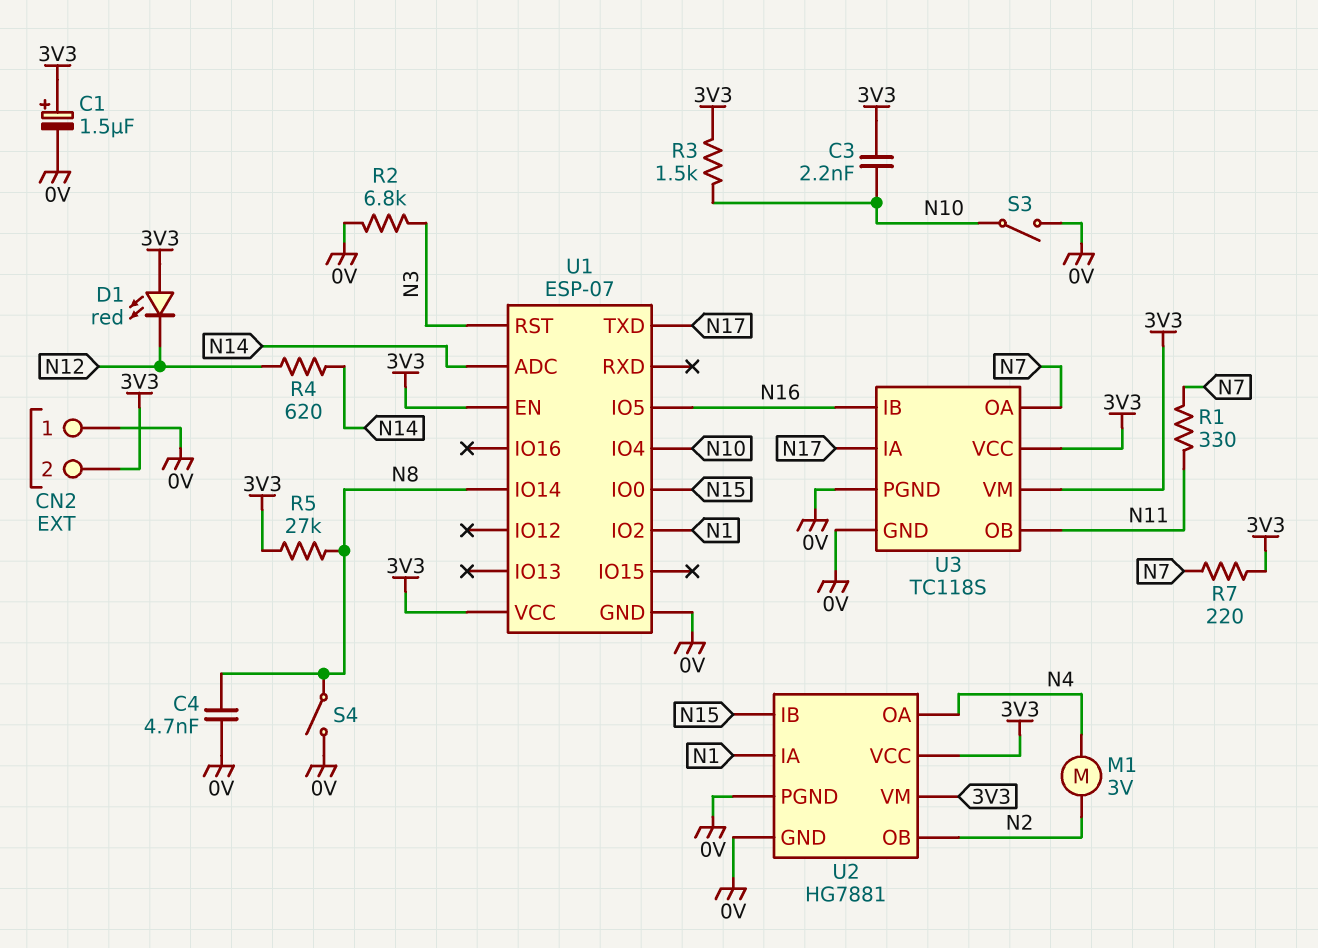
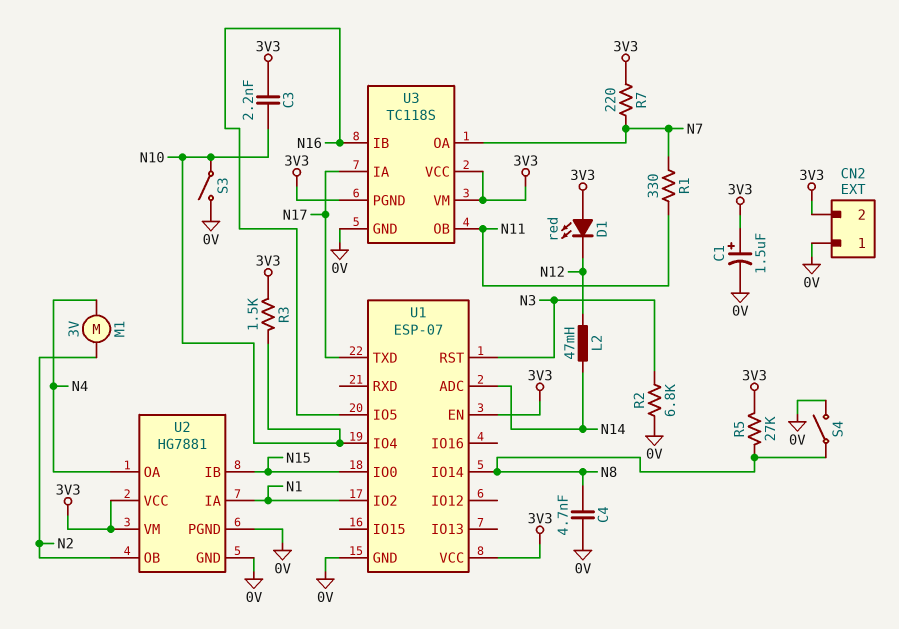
L2: none -> 47mH (N12, N14)
R4: 620 (N12, N14) -> none
U3 pin PGND: 0V -> 3V3

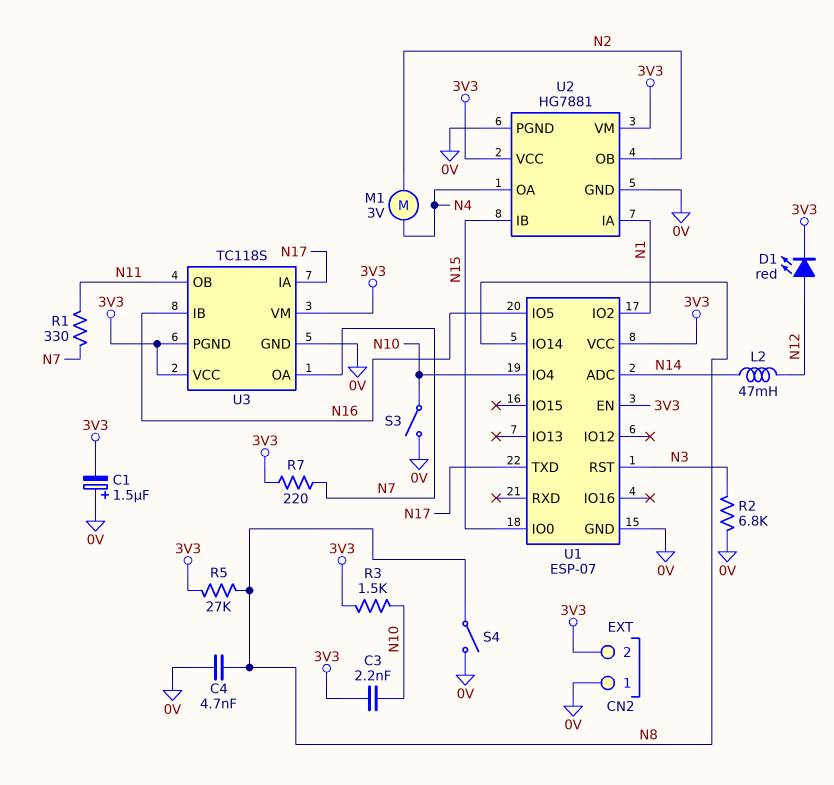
C1: 1.5uF (plus 3V3, minus 0V) -> 1.5uF (plus 0V, minus 3V3)
D1: LED red (A 3V3, K N12) -> LED red (A N12, K 3V3)

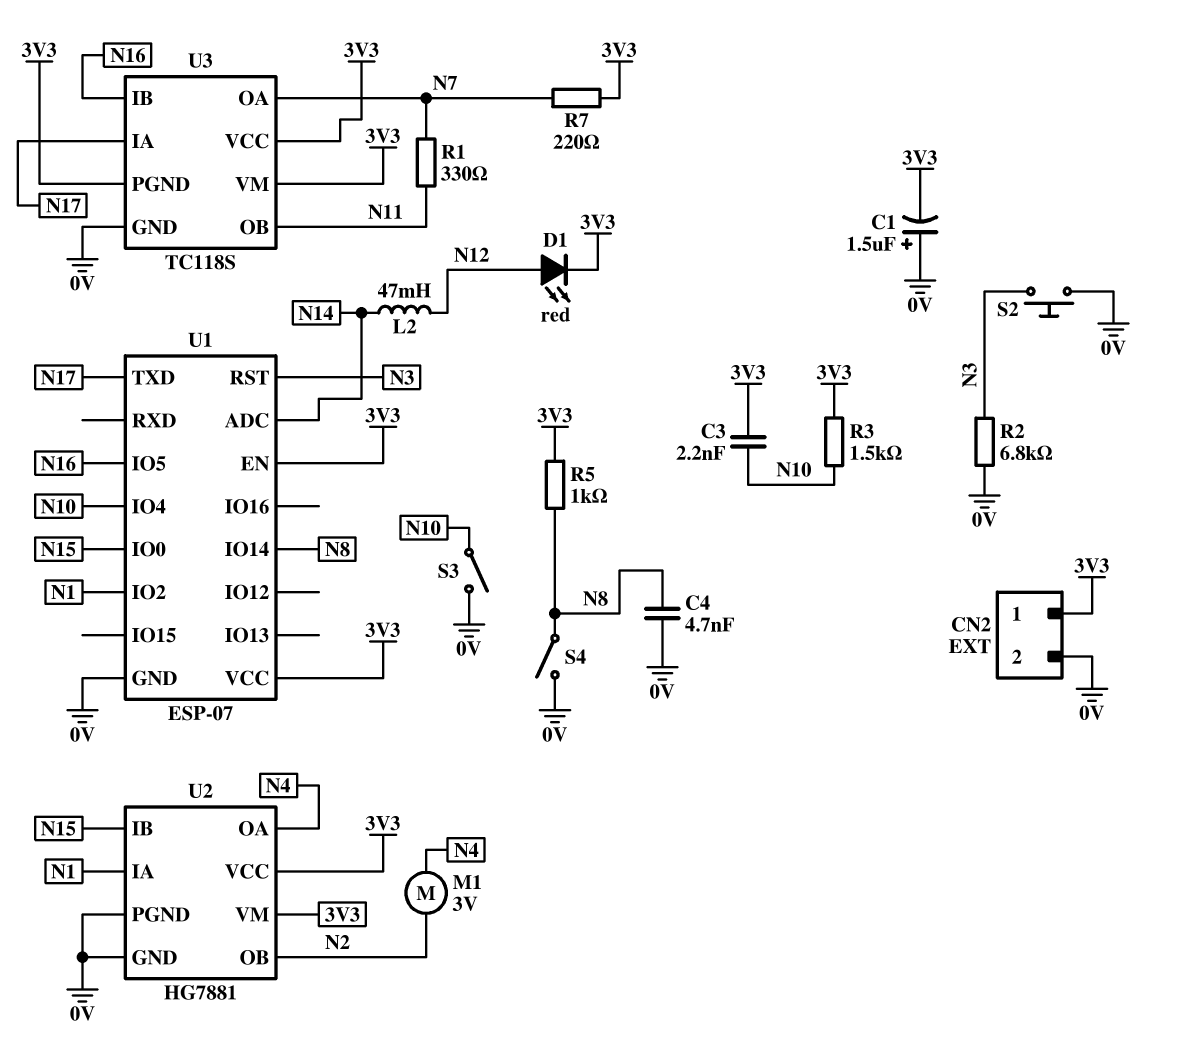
CN2 pin 1: 0V -> 3V3
CN2 pin 2: 3V3 -> 0V
R5: 27k (3V3, N8) -> 1k (3V3, N8)
S2: none -> button (0V, N3)

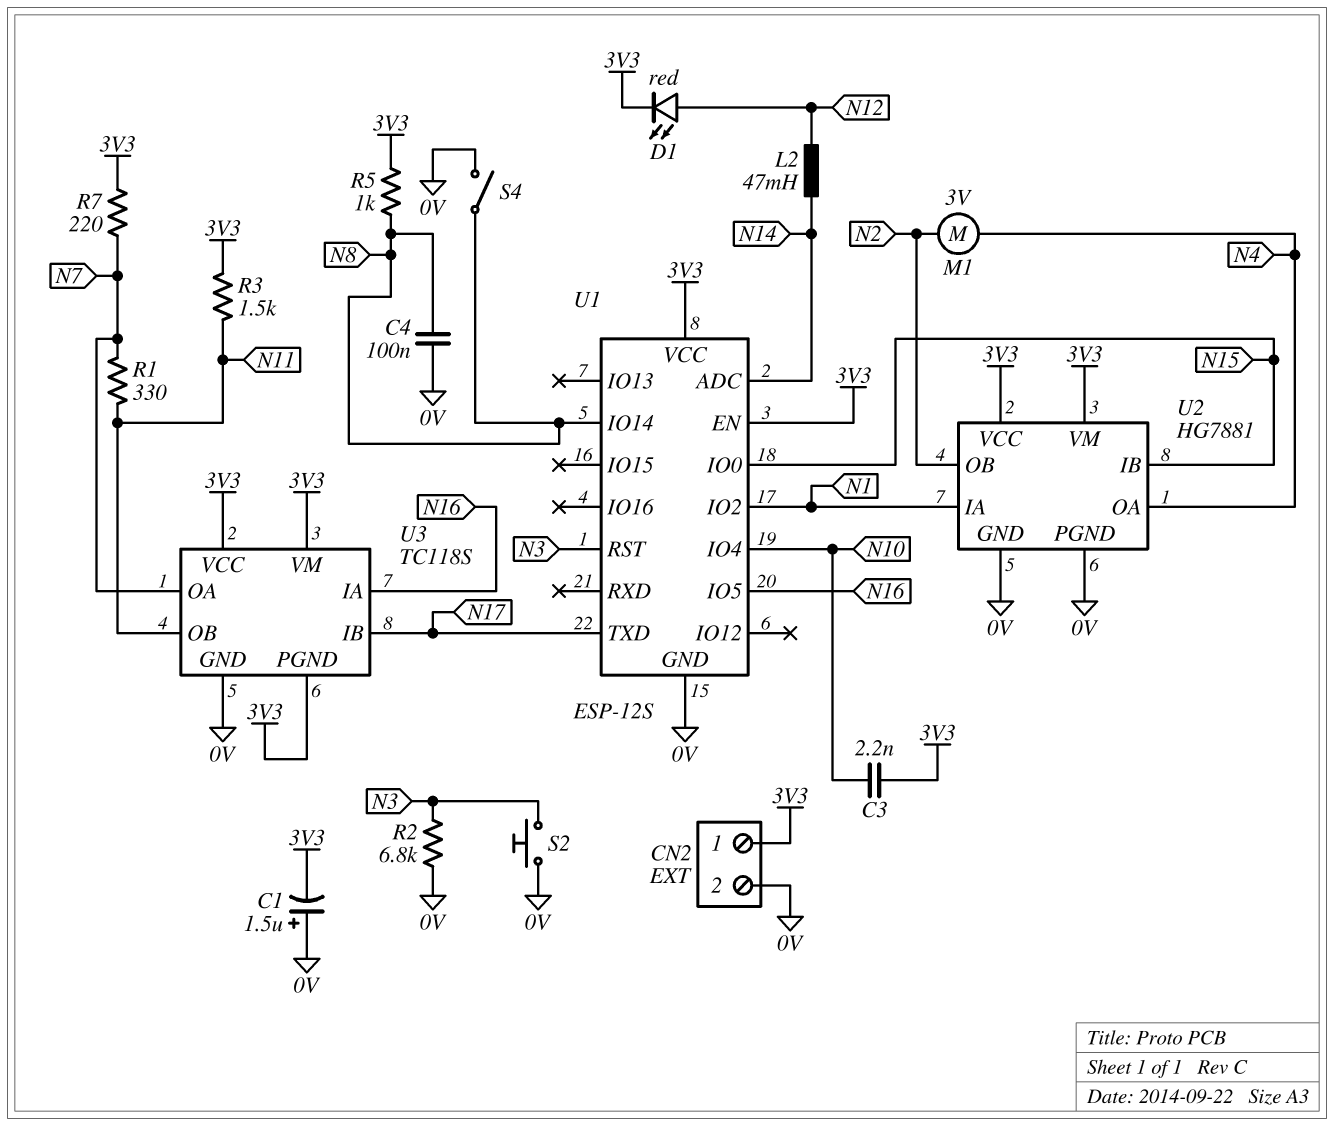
C4: 4.7nF (0V, N8) -> 100nF (0V, N8)
R3: 1.5k (3V3, N10) -> 1.5k (3V3, N11)
S3: switch (0V, N10) -> none
U1: ESP-07 -> ESP-12S
U3 pin IA: N17 -> N16
U3 pin IB: N16 -> N17

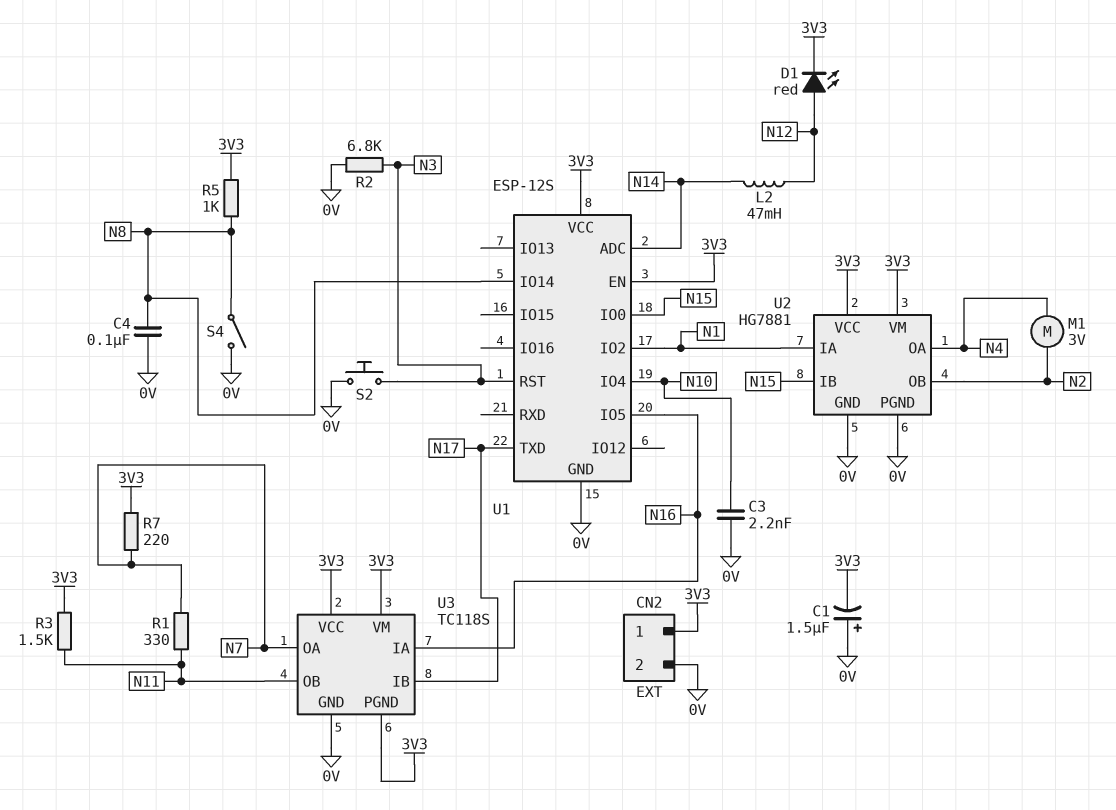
C3: 2.2nF (3V3, N10) -> 2.2nF (0V, N10)

